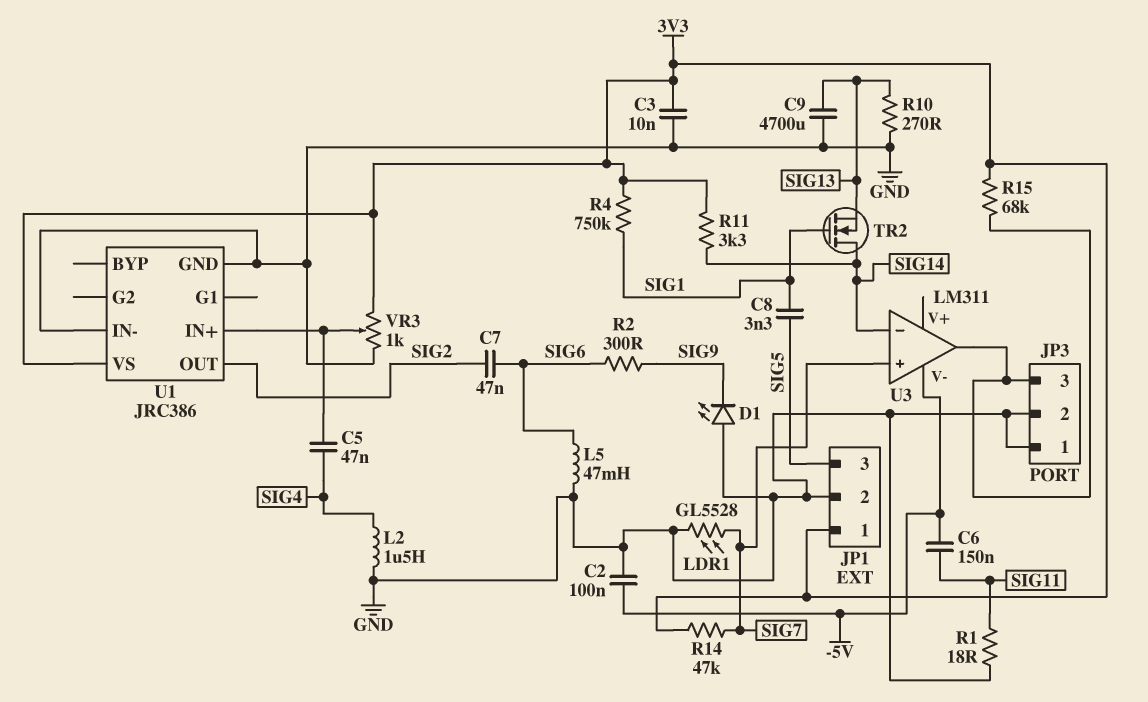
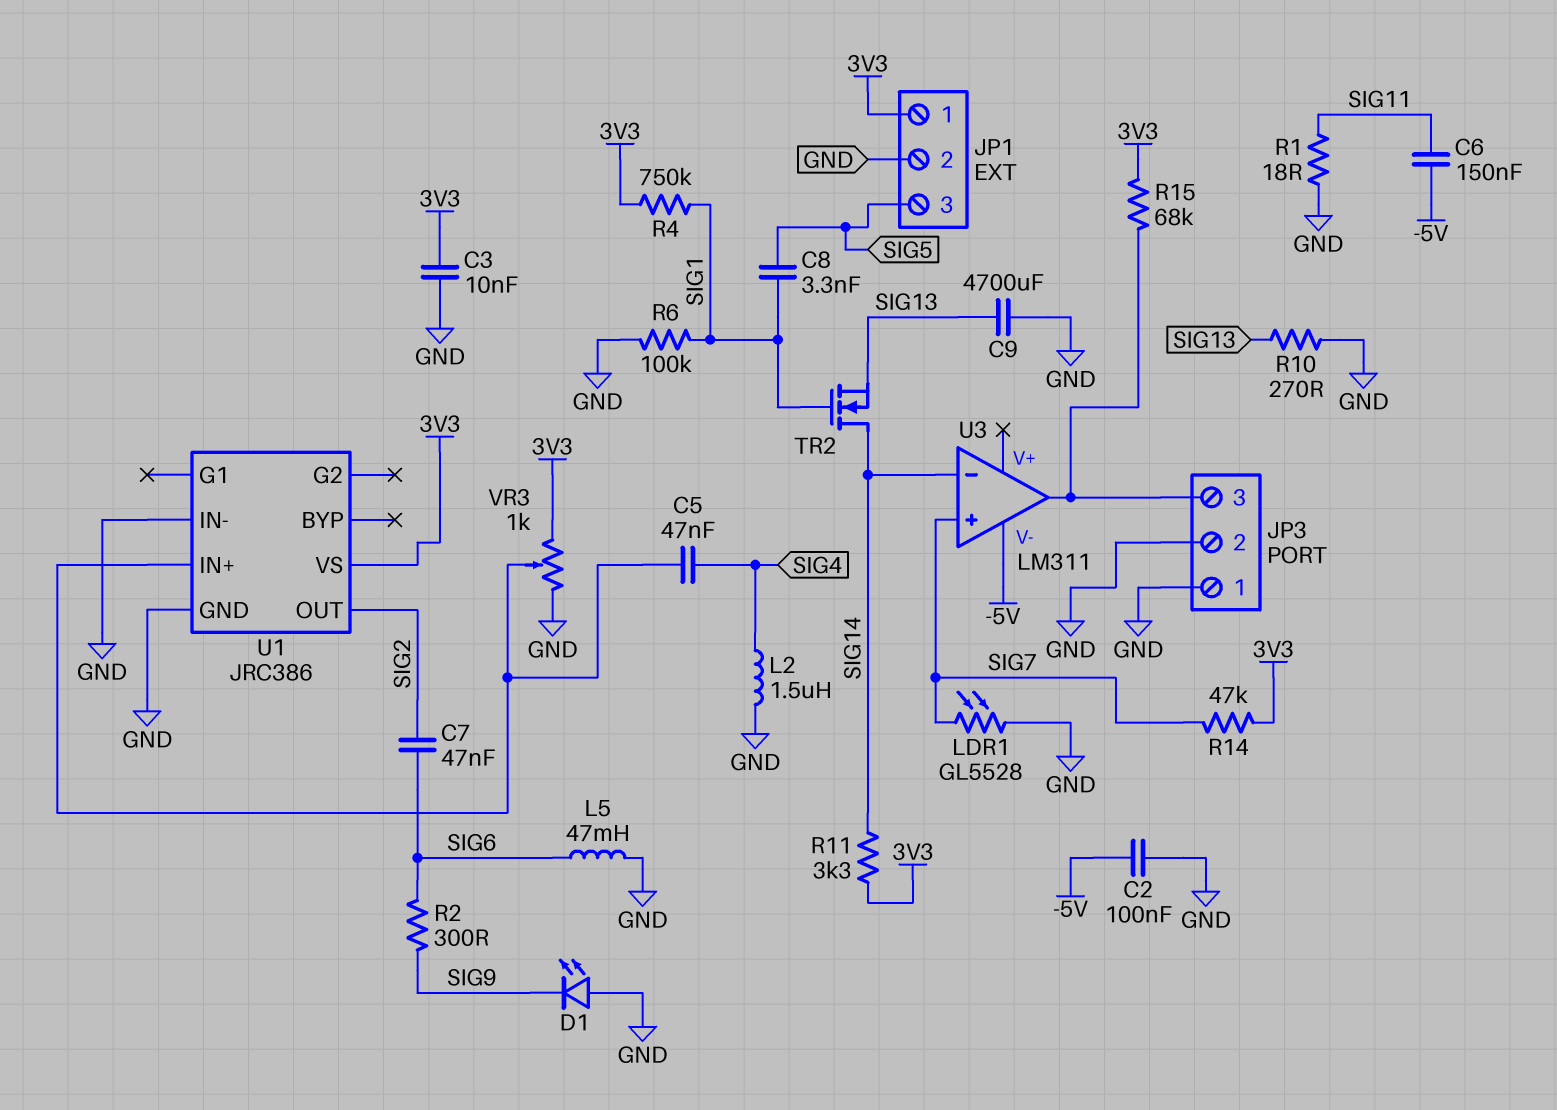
R6: none -> 100k (GND, SIG1)

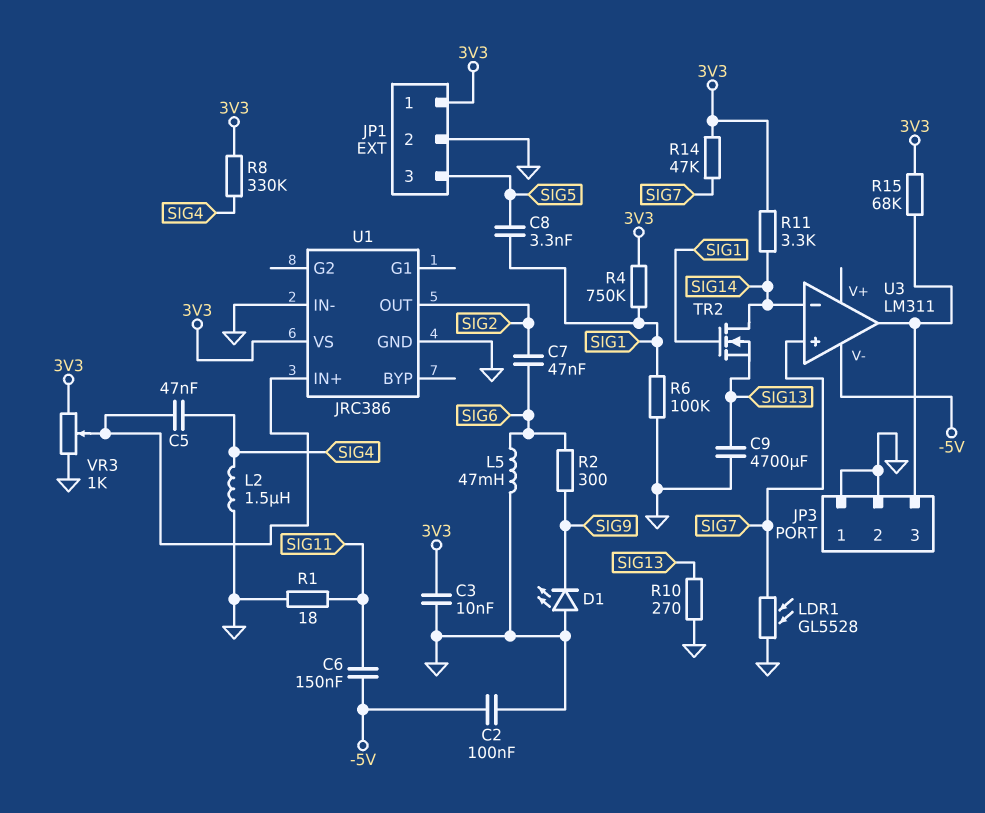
R8: none -> 330k (3V3, SIG4)

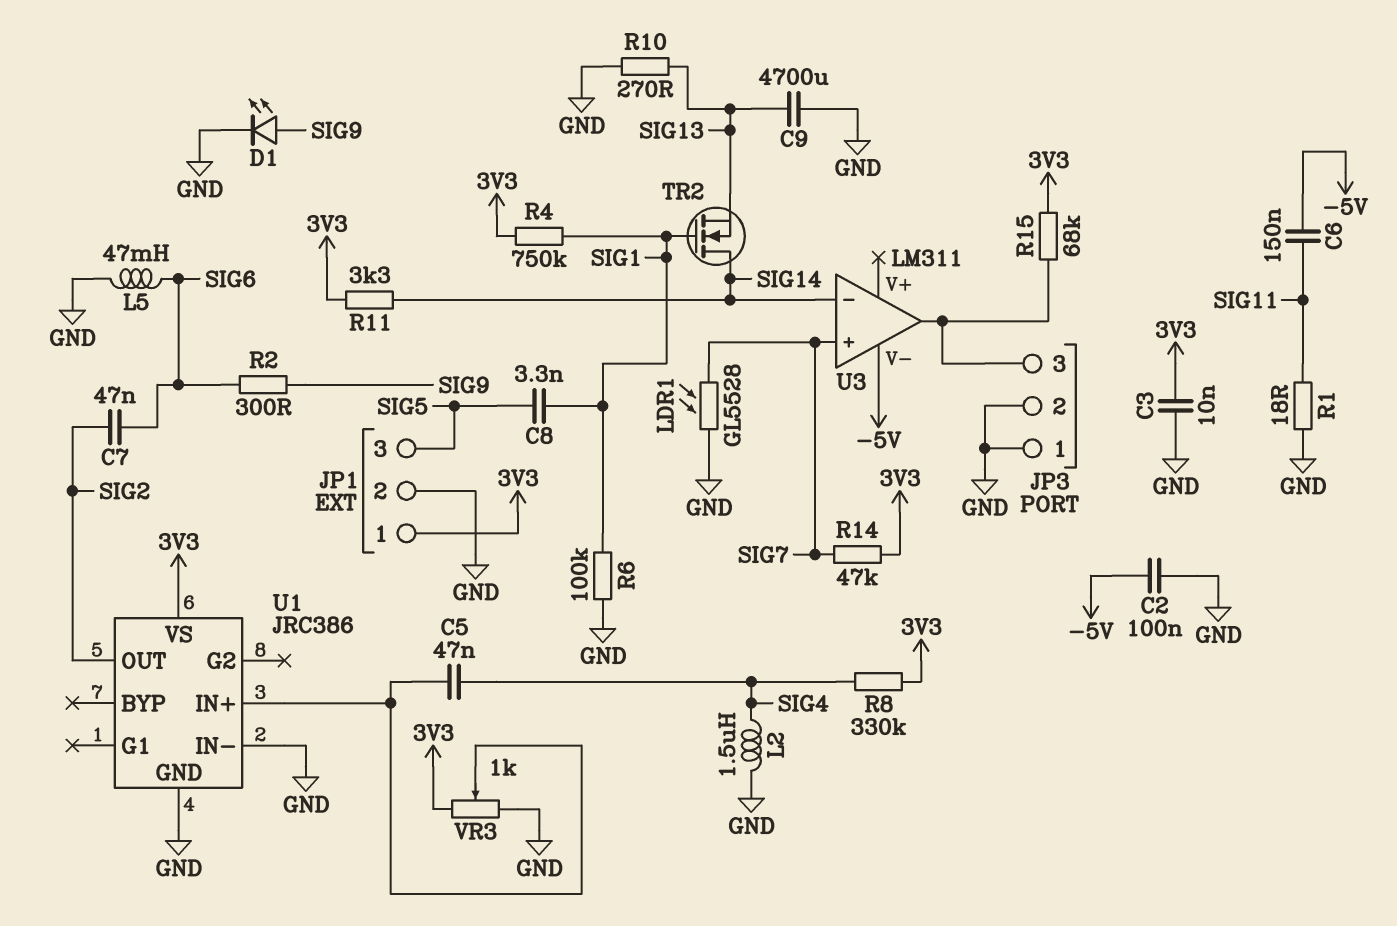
D1: LED (A GND, K SIG9) -> LED (A SIG9, K GND)

